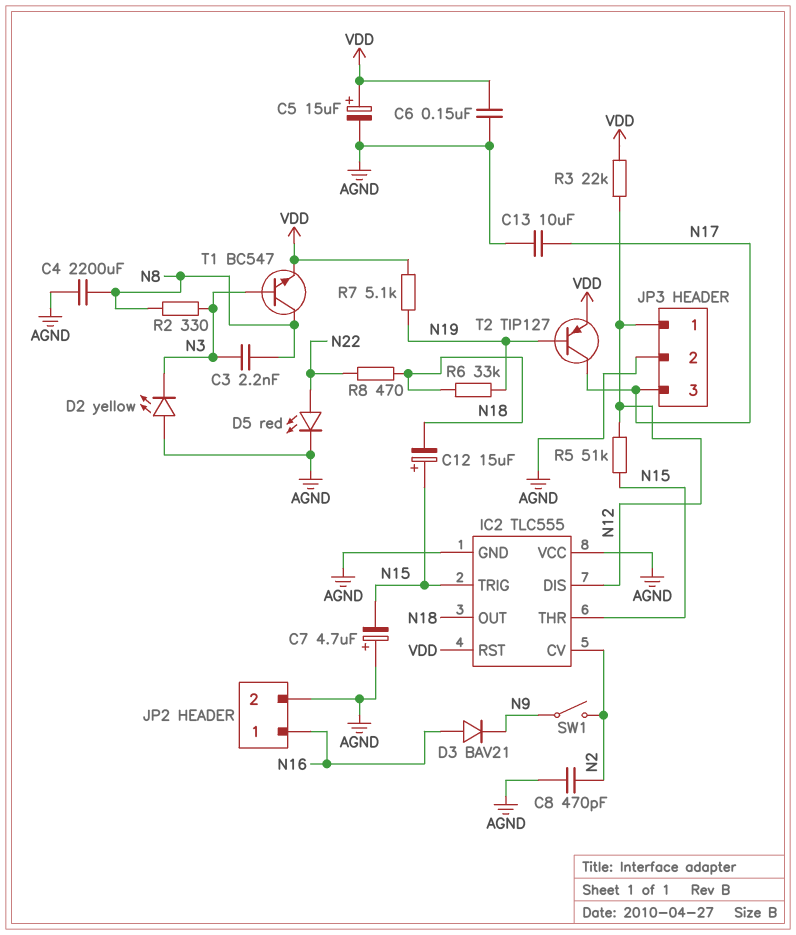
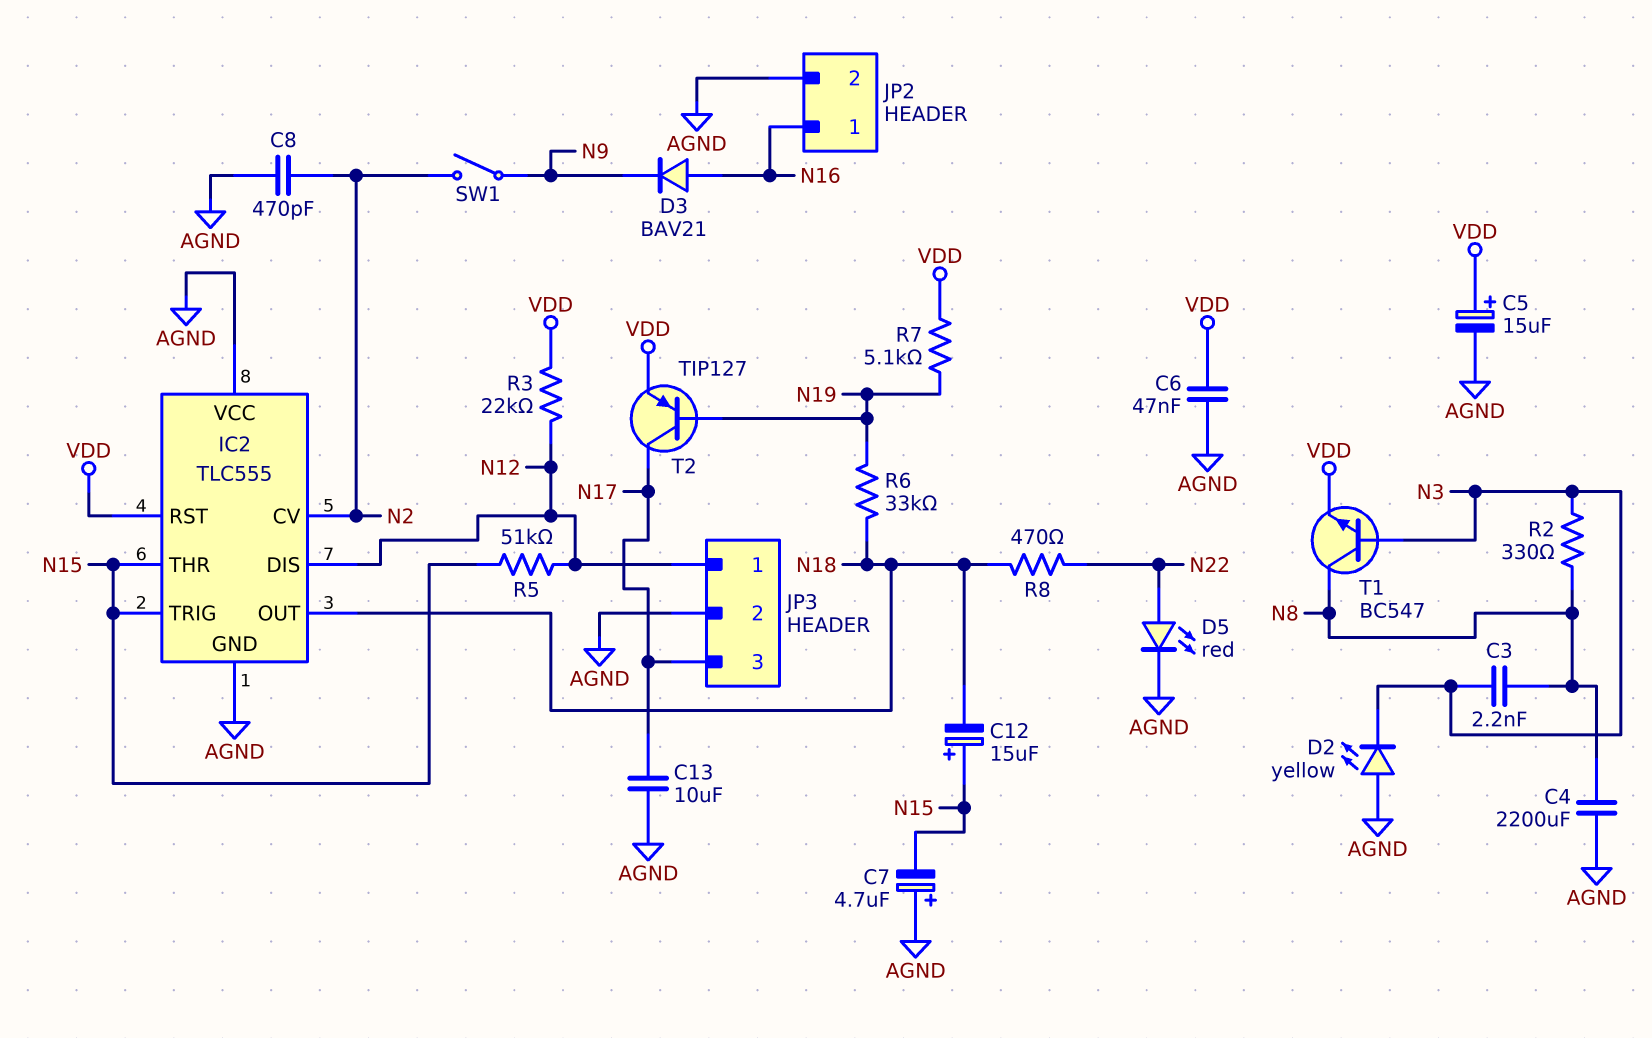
C6: 150nF (AGND, VDD) -> 47nF (AGND, VDD)

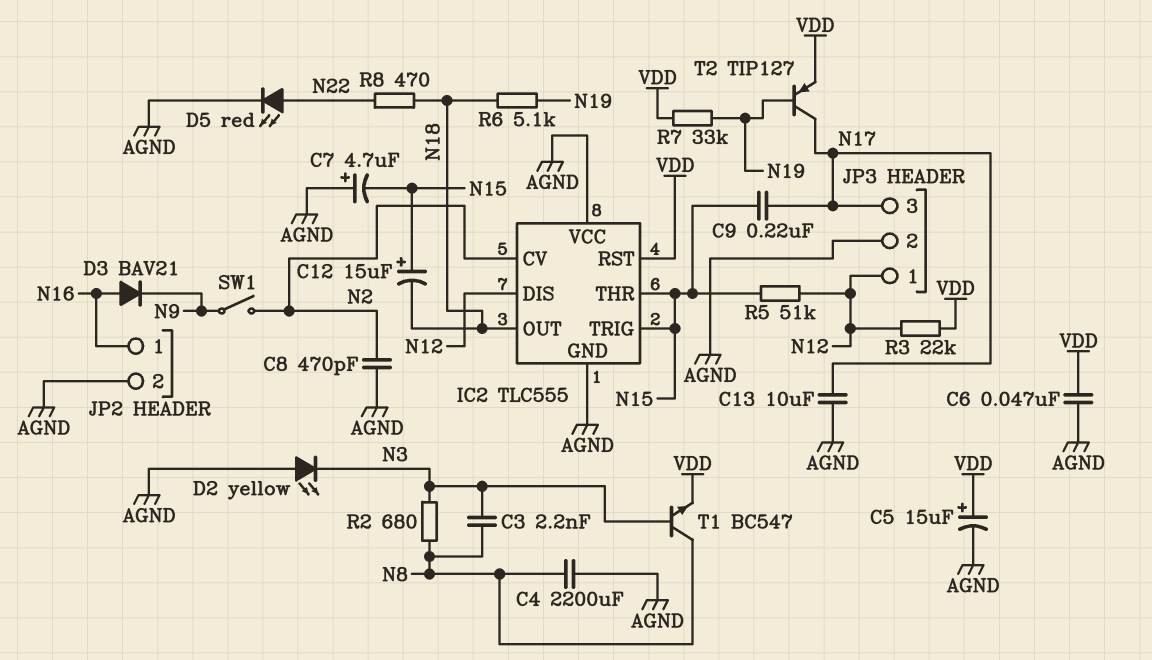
C9: none -> 220nF (N15, N17)
R2: 330 (N3, N8) -> 680 (N3, N8)
R6: 33k (N18, N19) -> 5.1k (N18, N19)
R7: 5.1k (N19, VDD) -> 33k (N19, VDD)

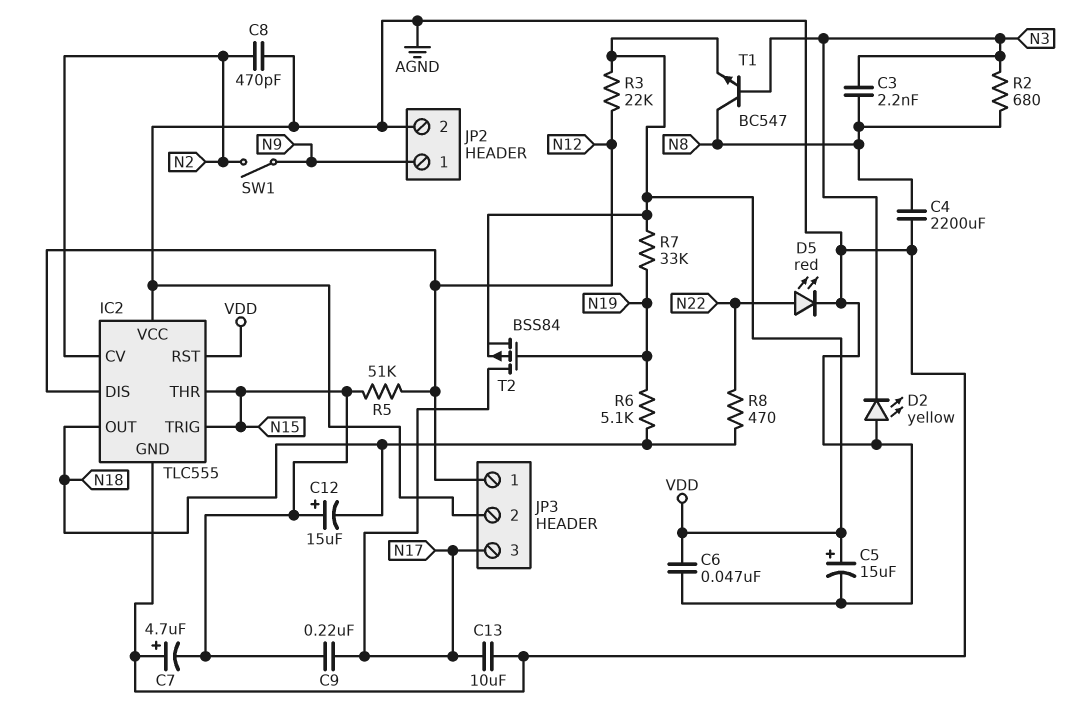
D3: diode BAV21 (A N16, K N9) -> none
JP2 pin 1: N16 -> N9
T2: PNP TIP127 (B N19, C N17, E VDD) -> PMOS BSS84 (G N19, D N17, S VDD)

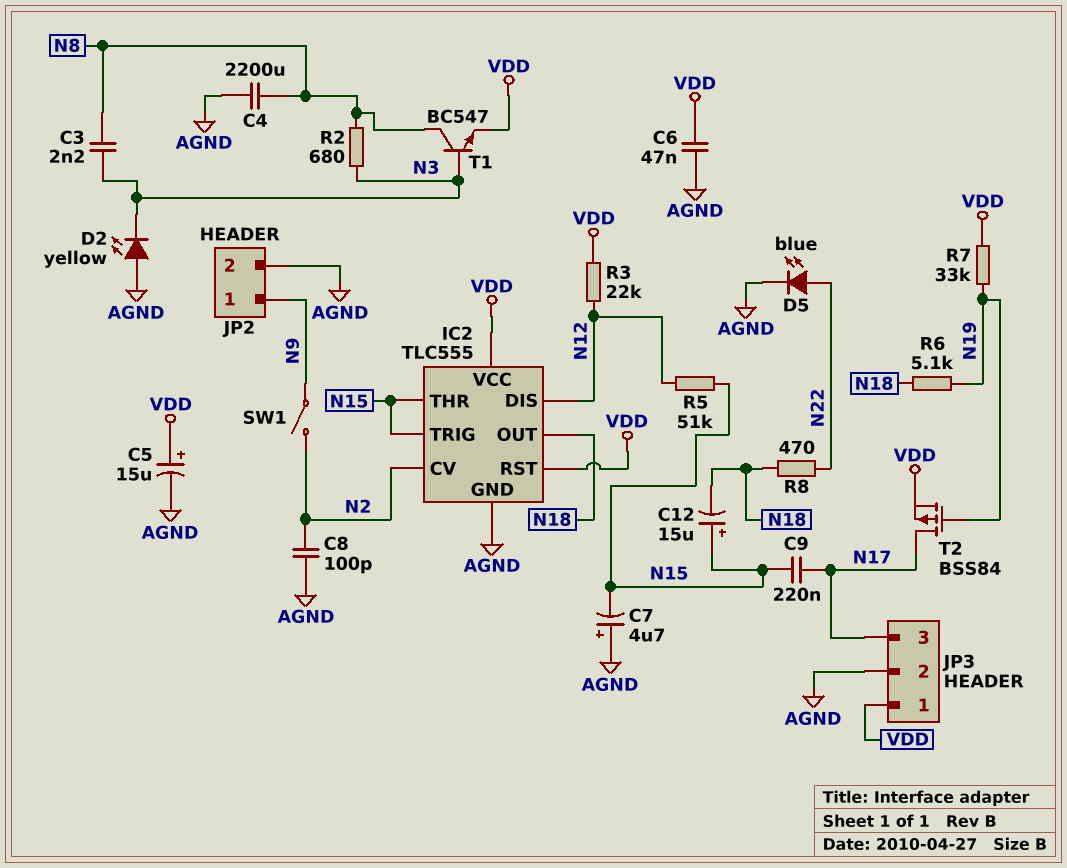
C8: 470pF (AGND, N2) -> 100pF (AGND, N2)
C13: 10uF (AGND, N17) -> none
D5: LED red (A N22, K AGND) -> LED blue (A N22, K AGND)
IC2 pin VCC: AGND -> VDD
JP3 pin 1: N12 -> VDD

